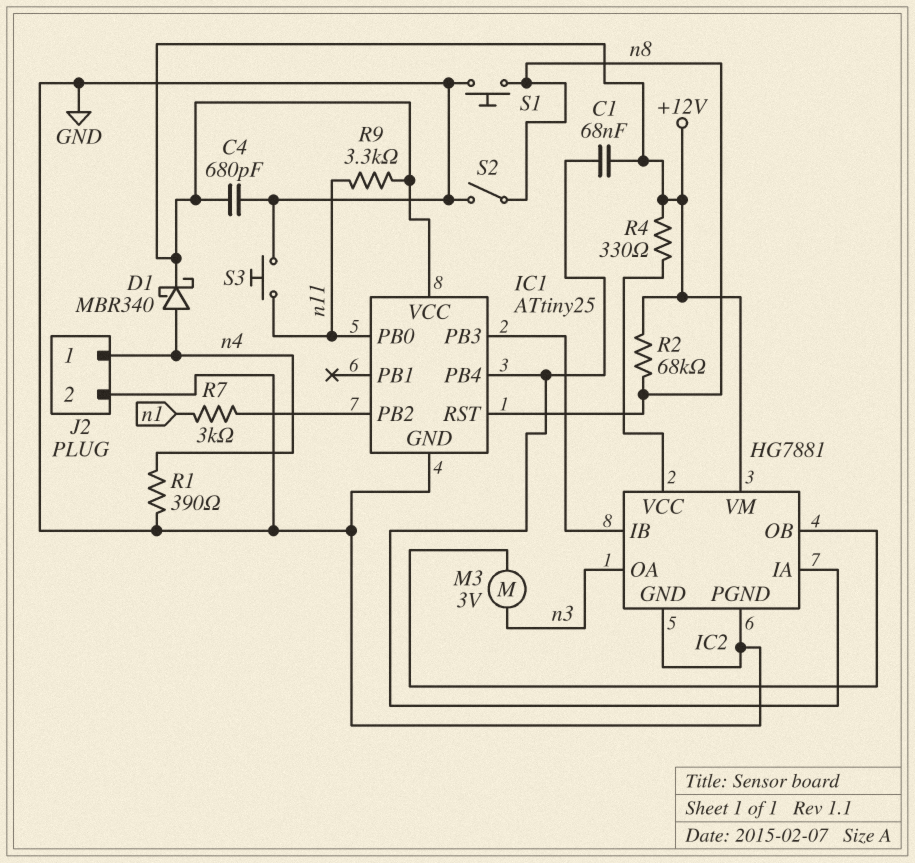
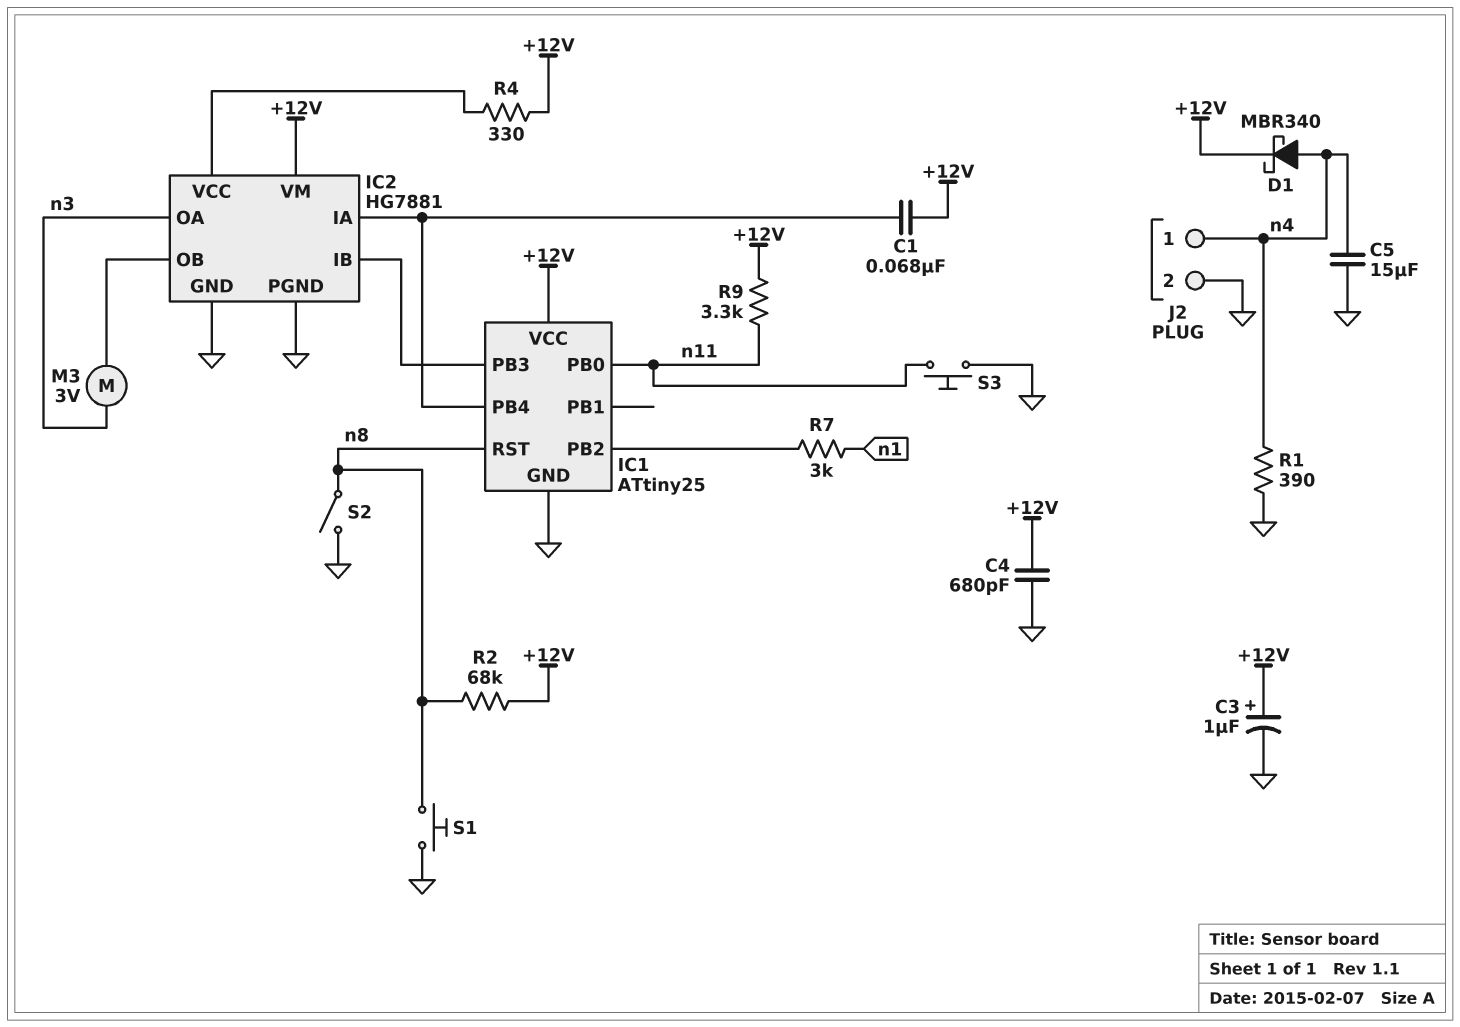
C3: none -> 1uF (plus +12V, minus GND)
C5: none -> 15uF (GND, n4)

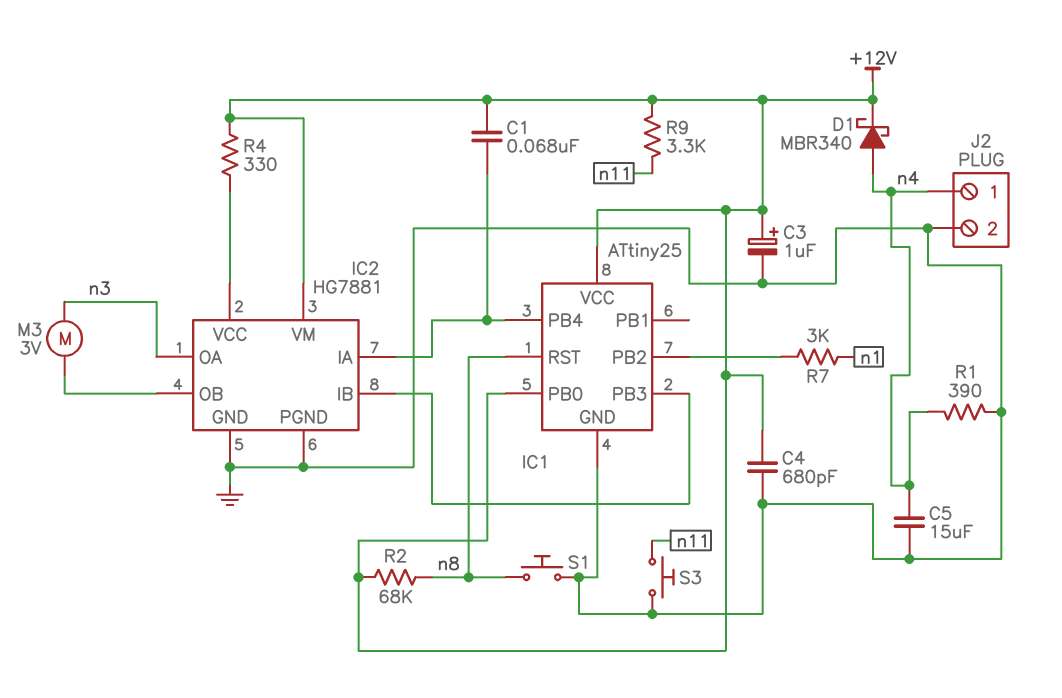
IC1 pin PB0: n11 -> +12V
S2: switch (GND, n8) -> none

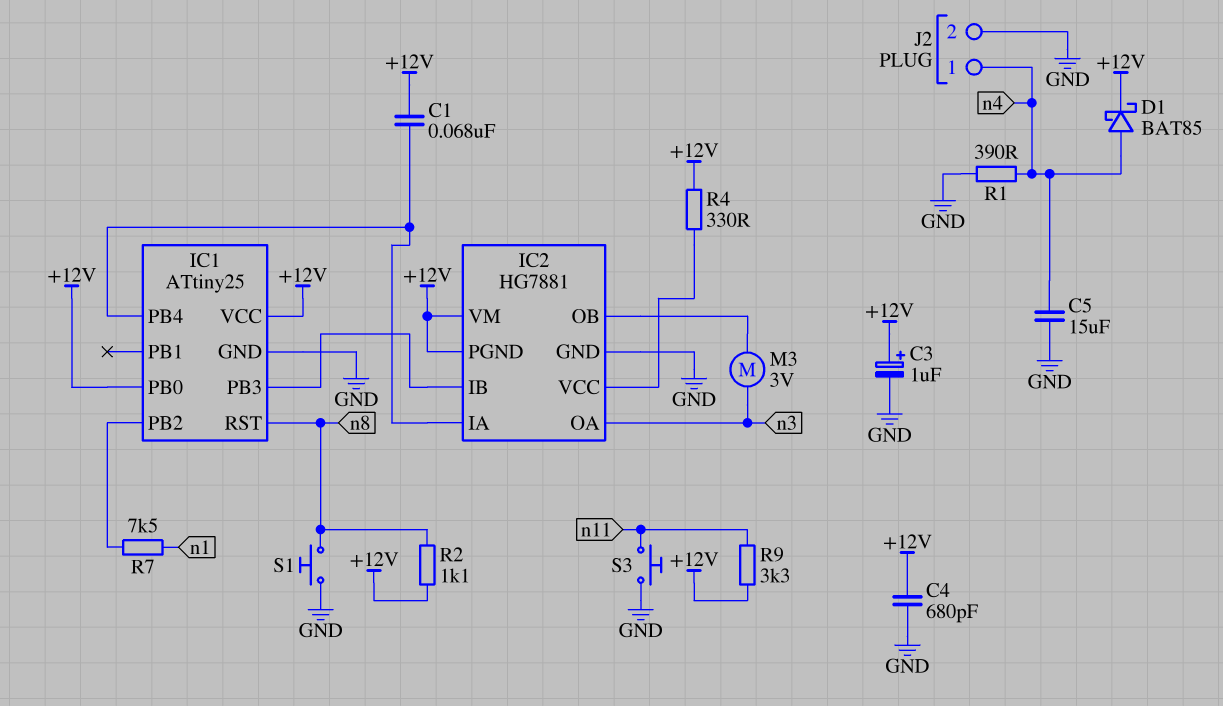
D1: schottky MBR340 (A n4, K +12V) -> schottky BAT85 (A n4, K +12V)
IC2 pin PGND: GND -> +12V
R2: 68k (+12V, n8) -> 1.1k (+12V, n8)
R7: 3k (IC1/PB2, n1) -> 7.5k (IC1/PB2, n1)

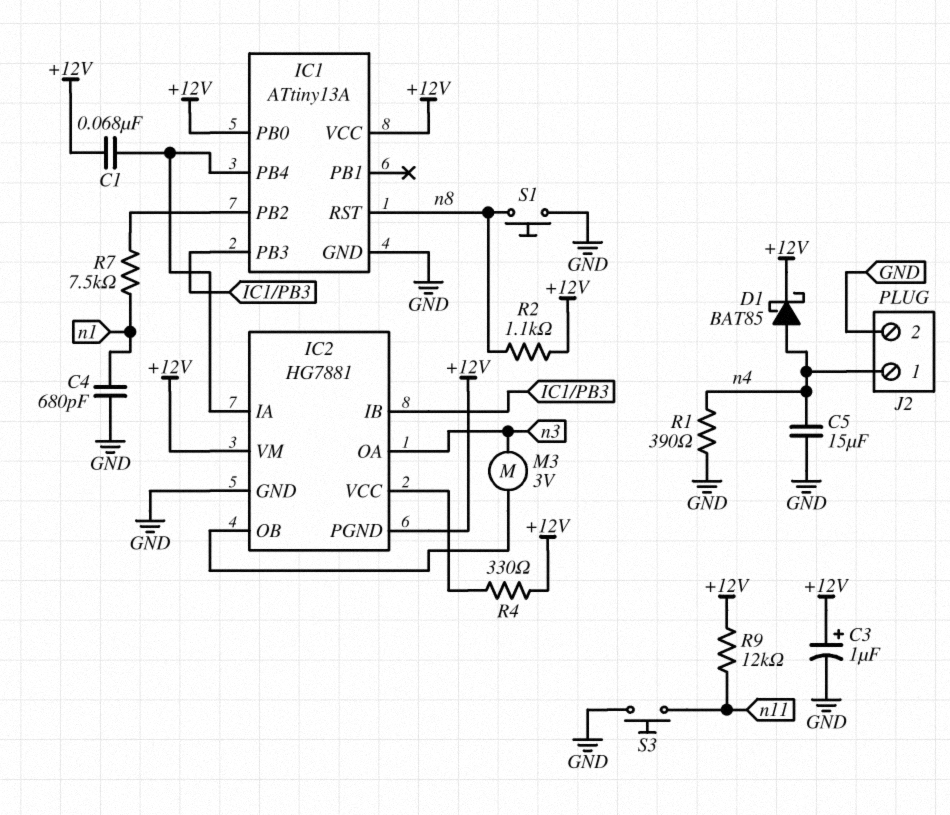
C4: 680pF (+12V, GND) -> 680pF (GND, n1)
IC1: ATtiny25 -> ATtiny13A
R9: 3.3k (+12V, n11) -> 12k (+12V, n11)

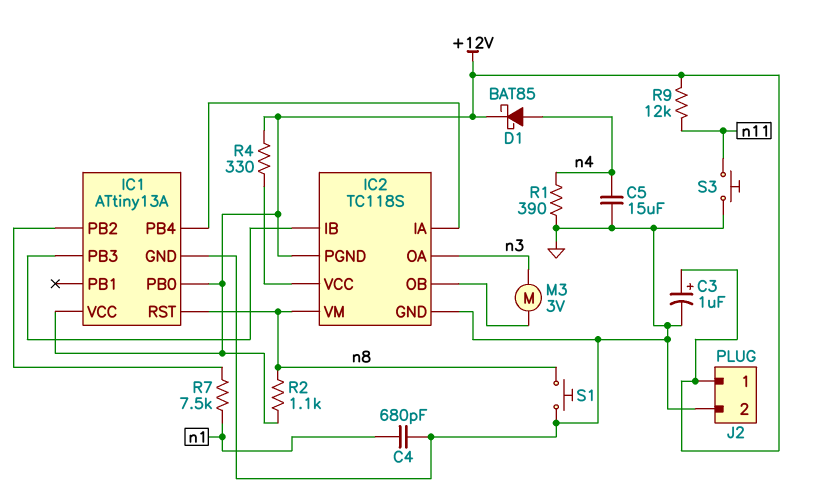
C1: 68nF (+12V, IC1/PB4) -> none
IC2: HG7881 -> TC118S
IC2 pin VM: +12V -> n8
J2 pin 1: n4 -> +12V

